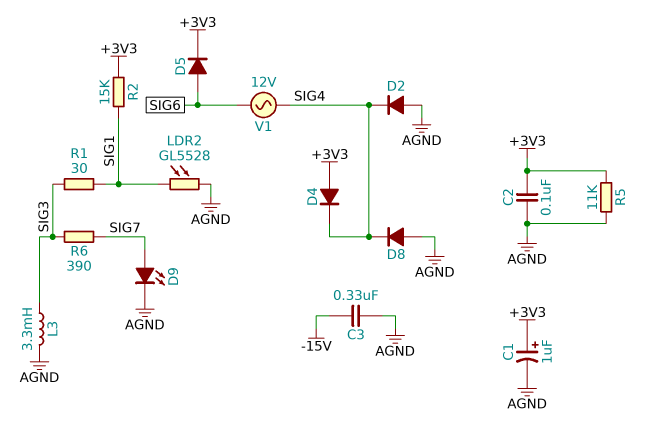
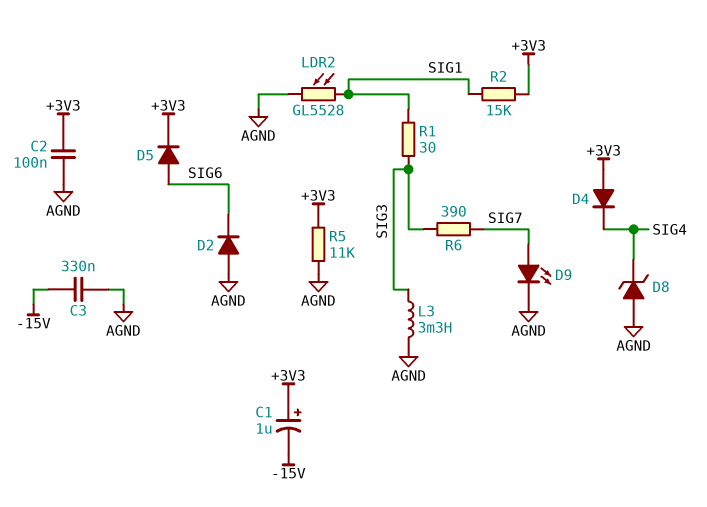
C1: 1uF (plus +3V3, minus AGND) -> 1uF (plus +3V3, minus -15V)
D2: diode (A AGND, K SIG4) -> diode (A AGND, K SIG6)
D8: diode (A AGND, K SIG4) -> zener (A AGND, K SIG4)
V1: AC 12V (SIG4, SIG6) -> none

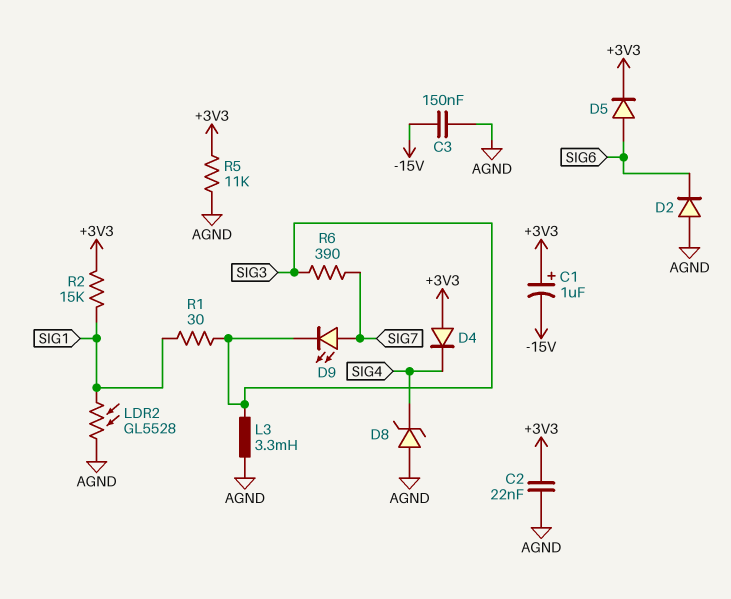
C2: 100nF (+3V3, AGND) -> 22nF (+3V3, AGND)
C3: 330nF (-15V, AGND) -> 150nF (-15V, AGND)
D9: LED (A SIG7, K AGND) -> LED (A SIG7, K SIG3)

